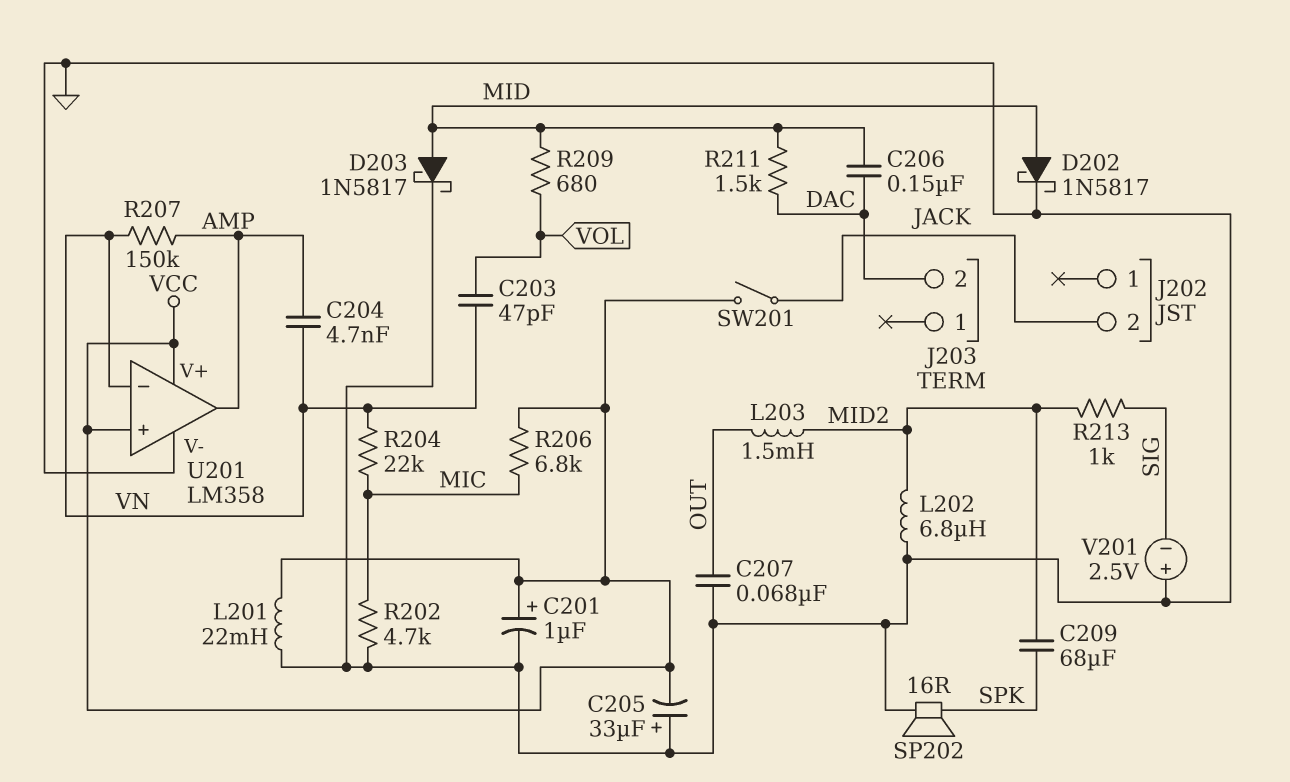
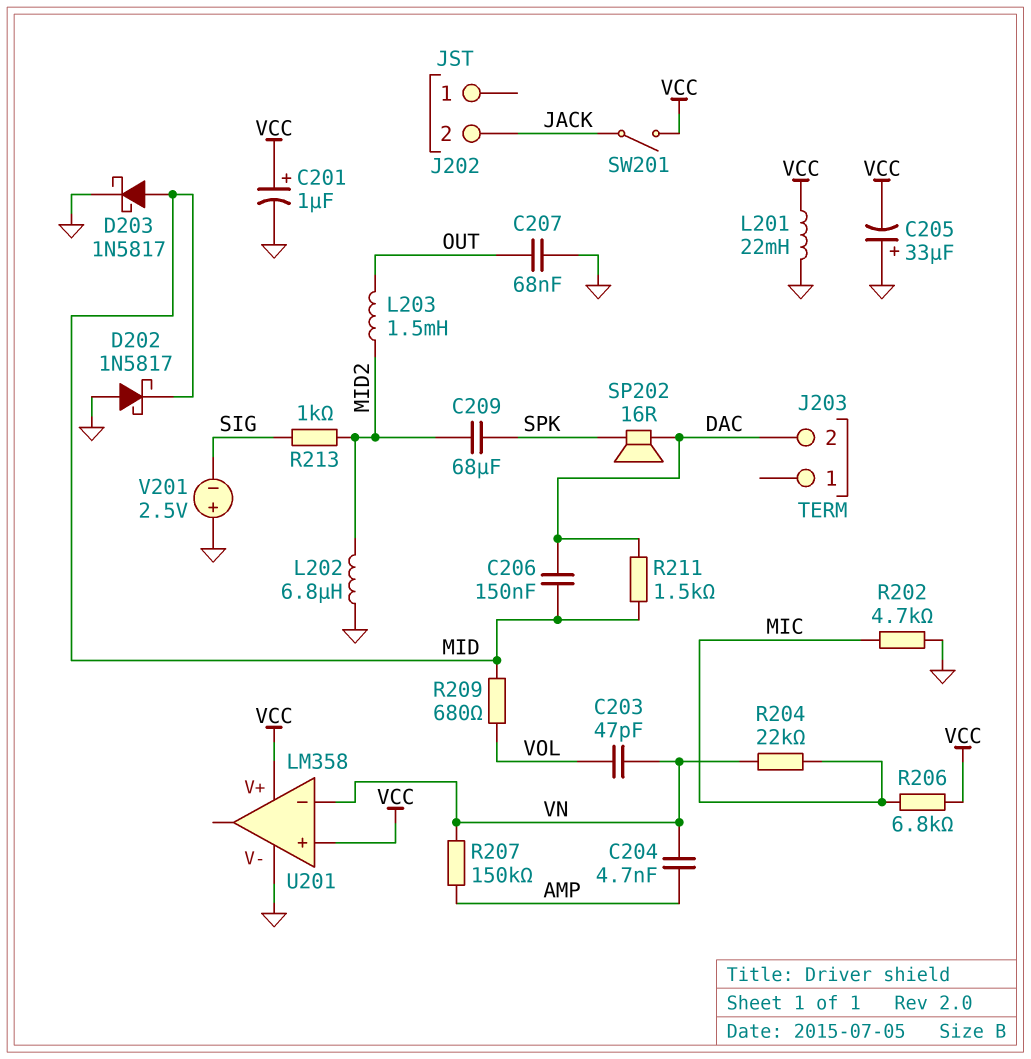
D202: schottky 1N5817 (A MID, K GND) -> schottky 1N5817 (A GND, K MID)
SP202: speaker 16R (GND, SPK) -> speaker 16R (DAC, SPK)
U201 pin out: AMP -> none

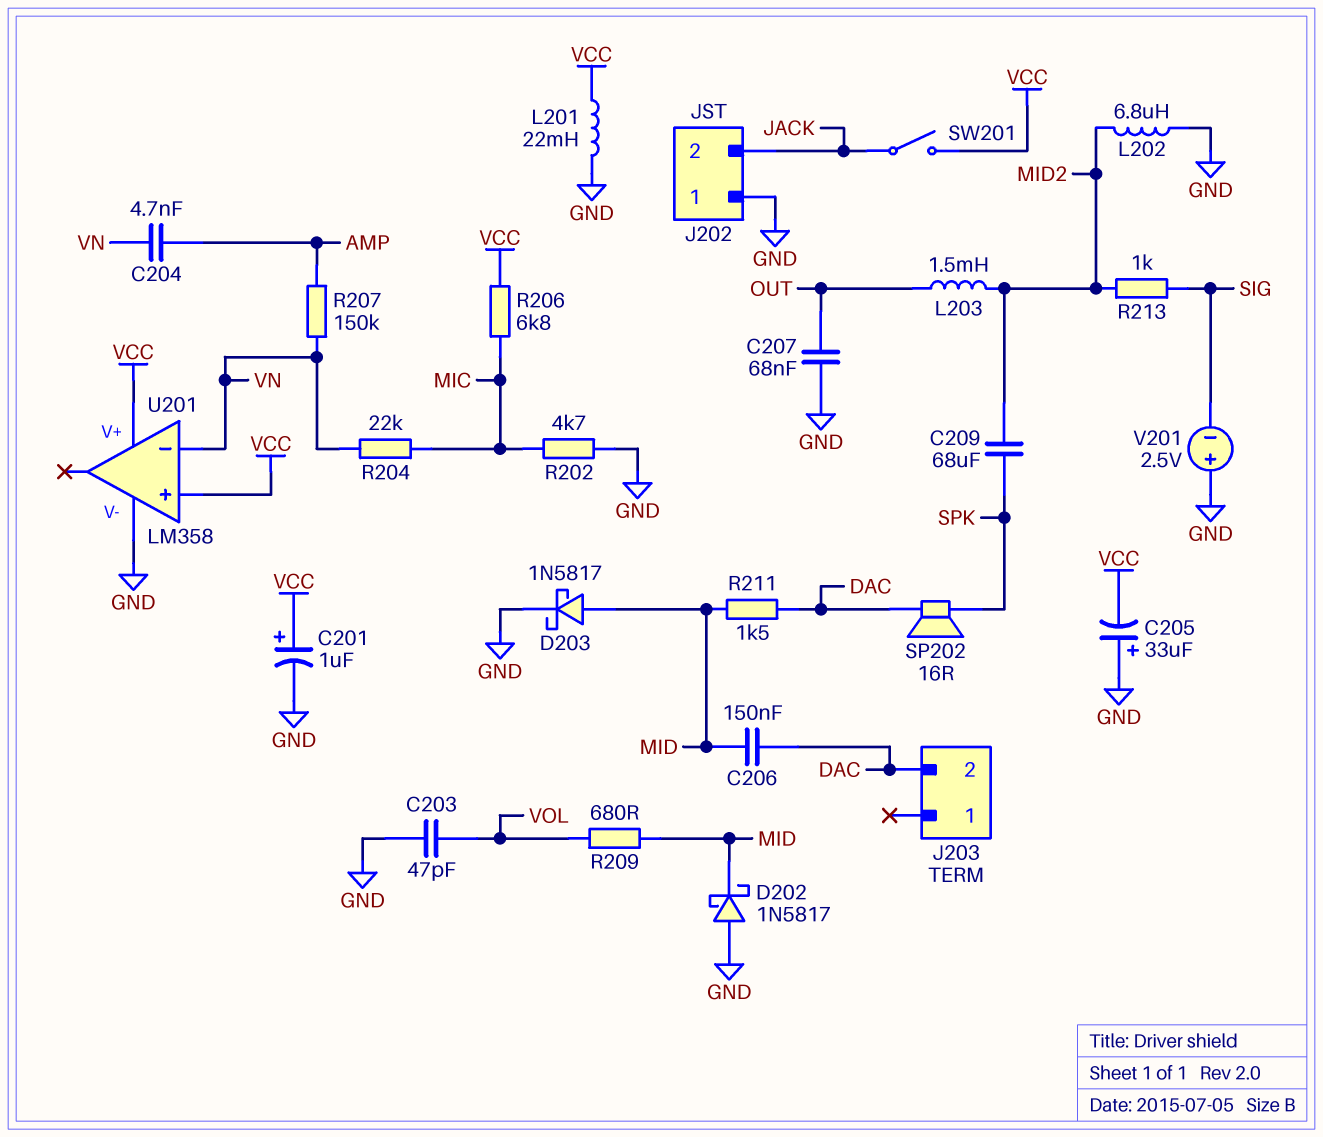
C203: 47pF (VN, VOL) -> 47pF (GND, VOL)
J202 pin 1: none -> GND

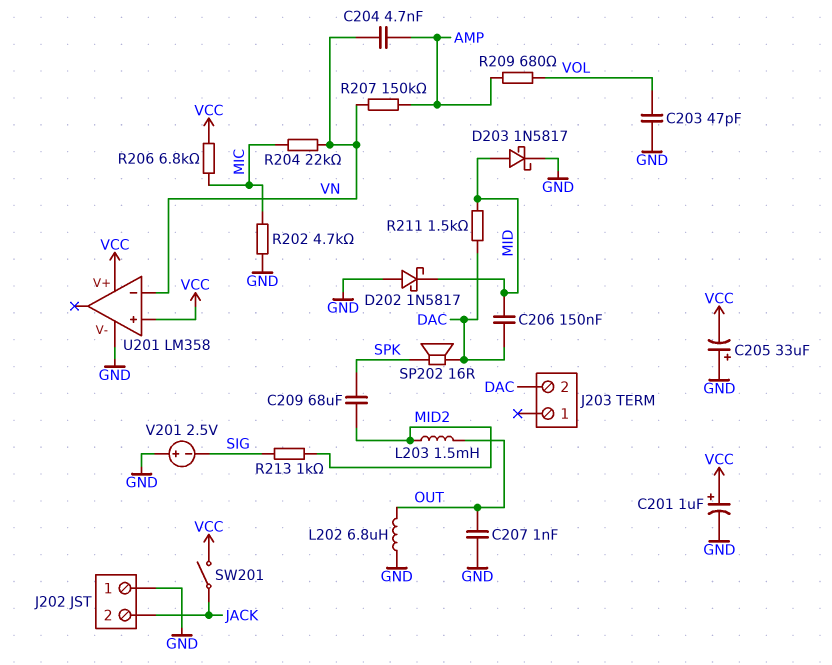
C207: 68nF (GND, OUT) -> 1nF (GND, OUT)
L201: 22mH (GND, VCC) -> none
L202: 6.8uH (GND, MID2) -> 6.8uH (GND, OUT)
R209: 680 (MID, VOL) -> 680 (AMP, VOL)

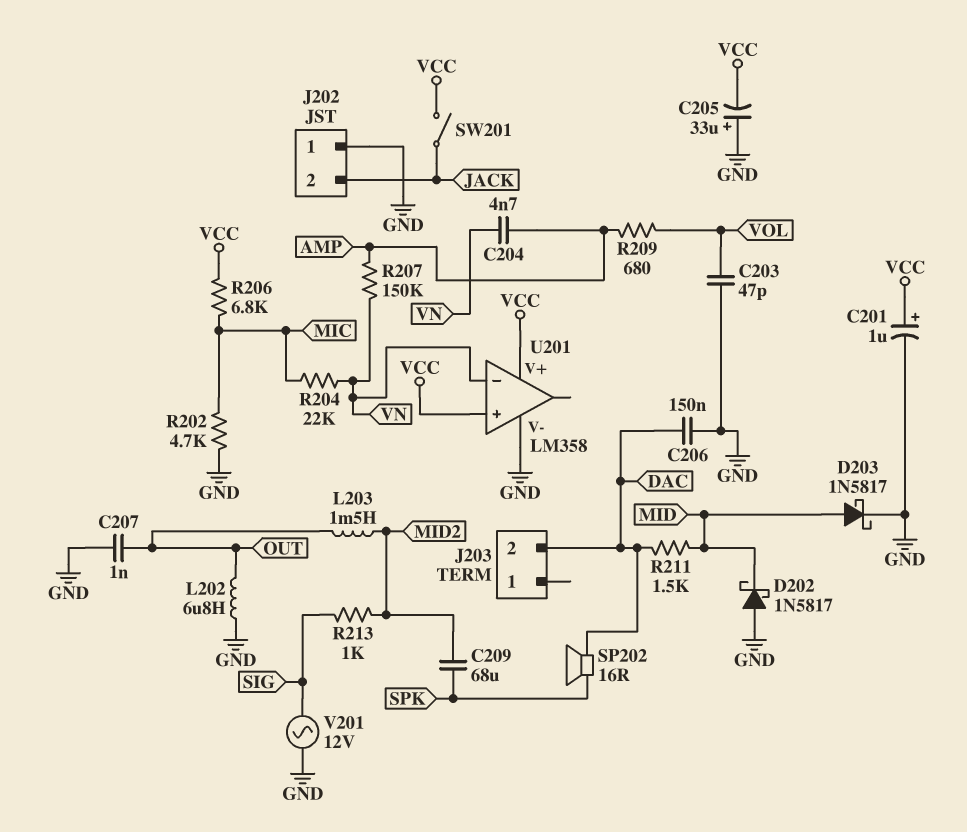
C206: 150nF (DAC, MID) -> 150nF (DAC, GND)
V201: 2.5V (plus GND, minus SIG) -> AC 12V (GND, SIG)

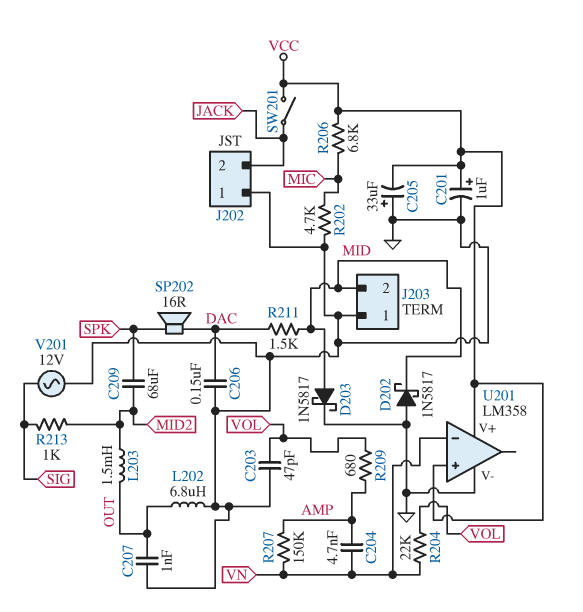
J203 pin 1: none -> GND
J203 pin 2: DAC -> MID
R204: 22k (MIC, VN) -> 22k (VN, VOL)

